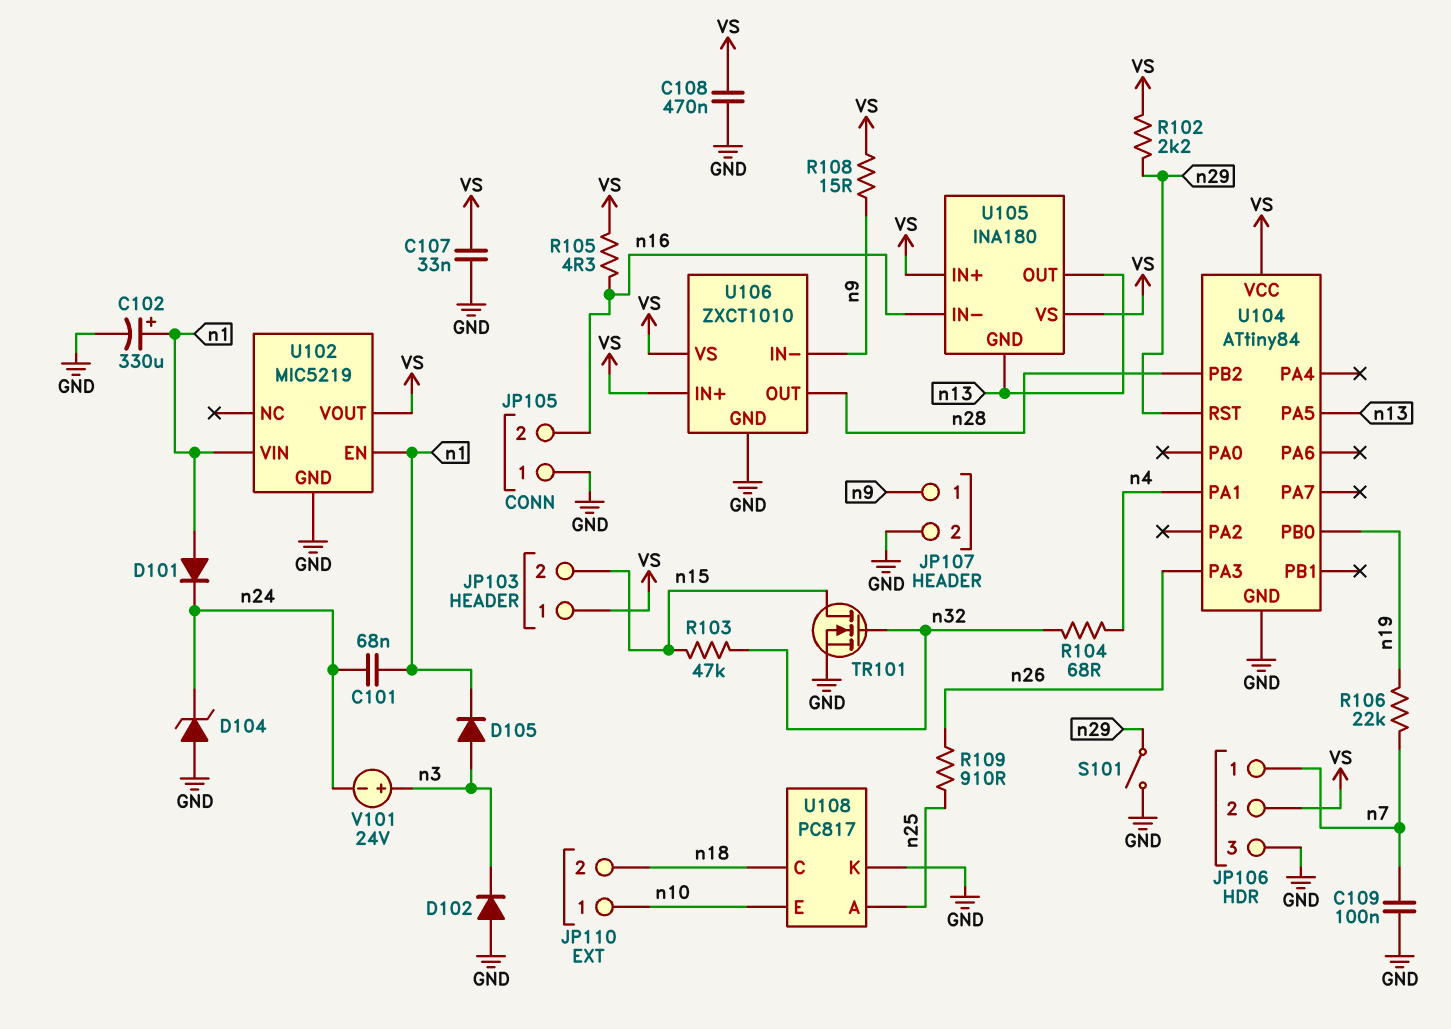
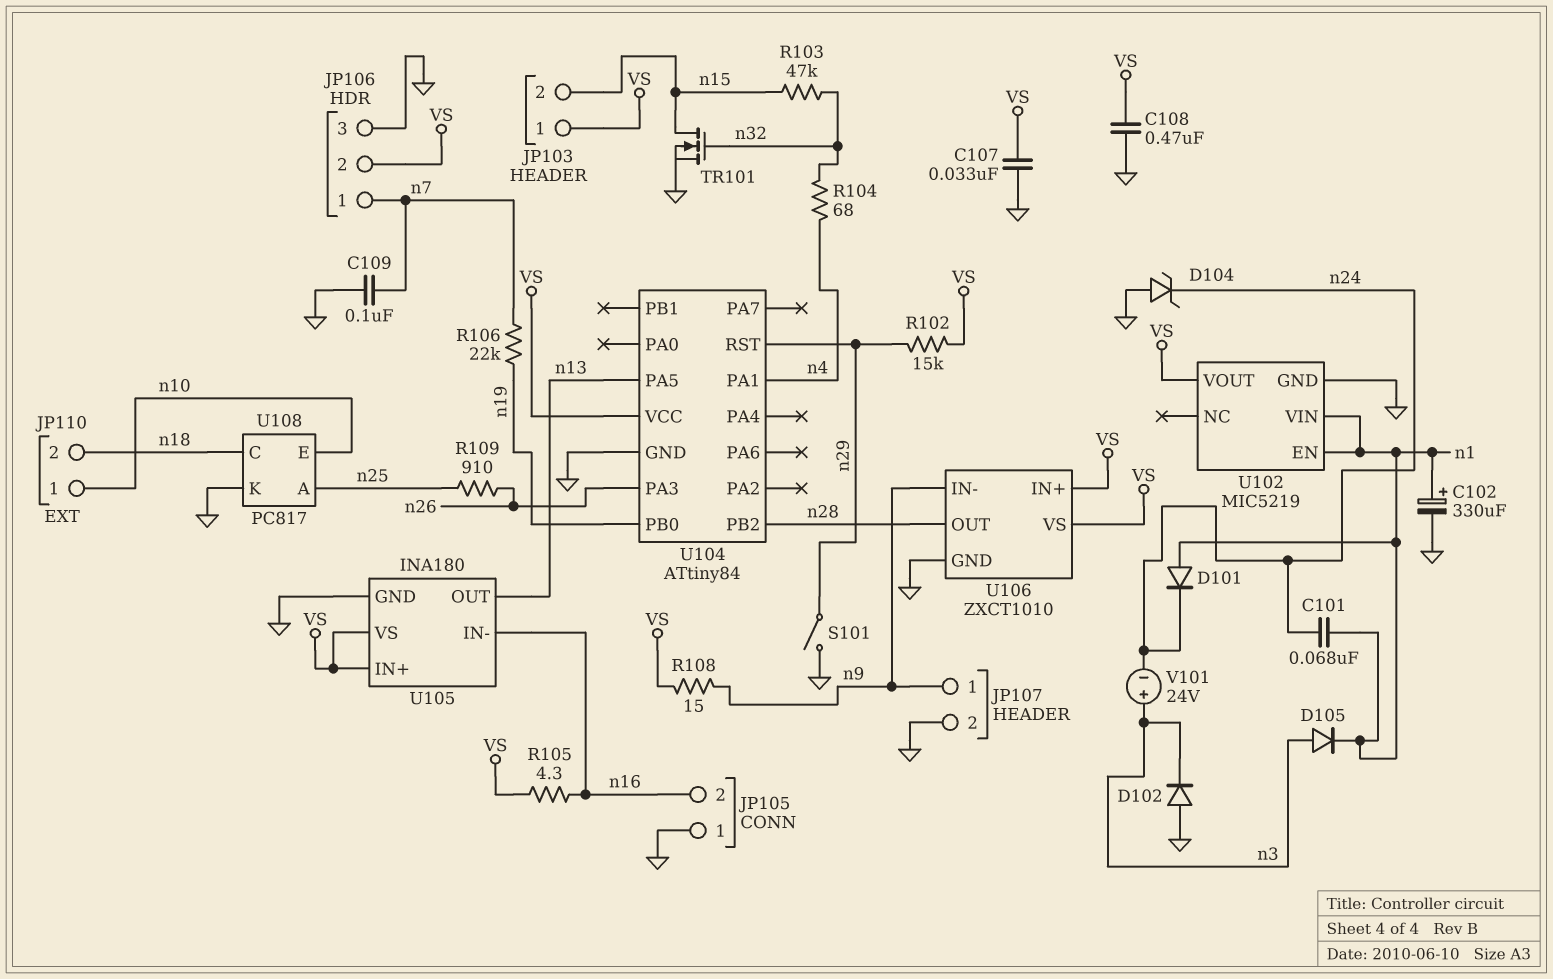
R102: 2.2k (VS, n29) -> 15k (VS, n29)
U105 pin GND: n13 -> GND

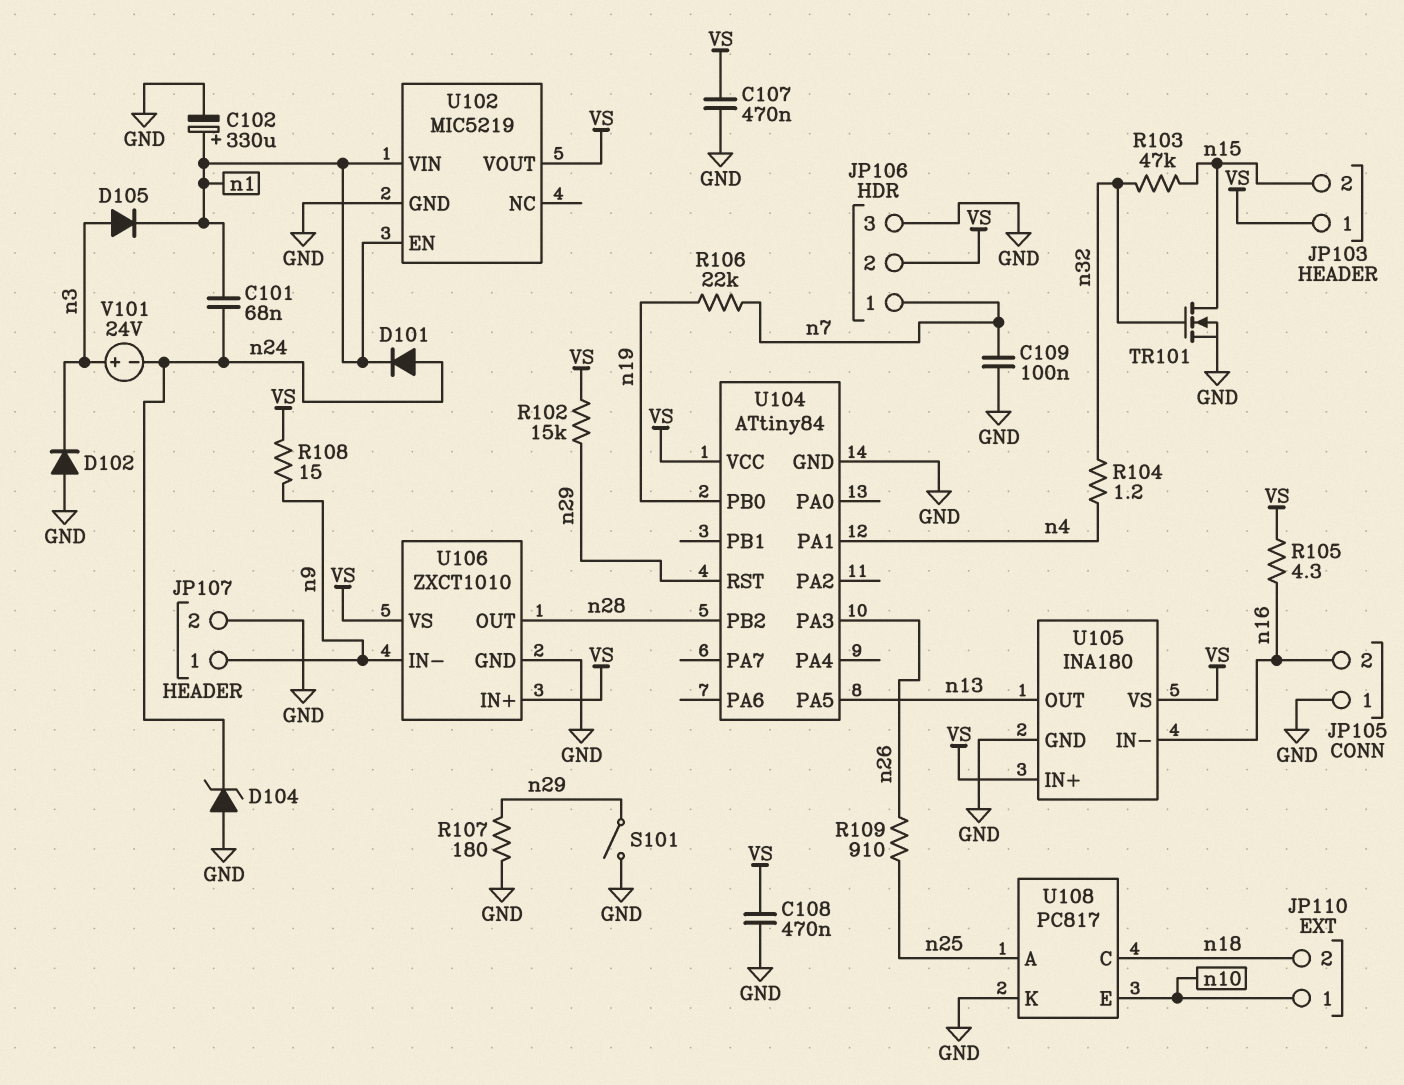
C107: 33nF (GND, VS) -> 470nF (GND, VS)
D101: diode (A n1, K n24) -> diode (A n24, K n1)
R104: 68 (n4, n32) -> 1.2 (n4, n32)
R107: none -> 180 (GND, n29)

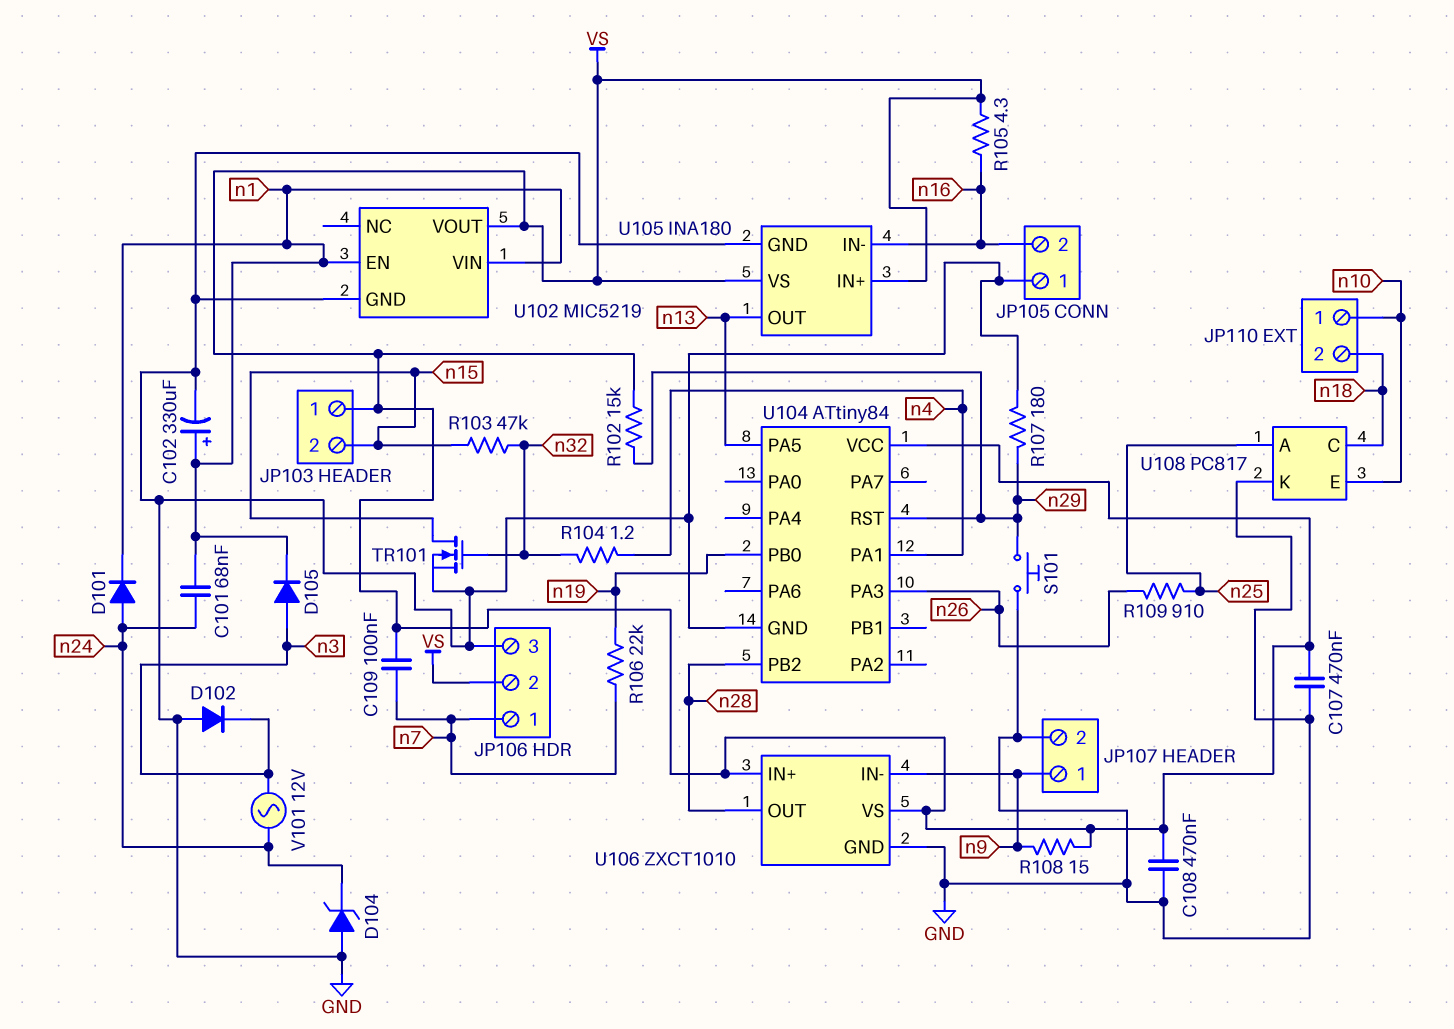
C109: 100nF (GND, n7) -> 100nF (VS, n7)
S101: switch (GND, n29) -> button (GND, n29)
V101: 24V (plus n3, minus n24) -> AC 12V (n3, n24)

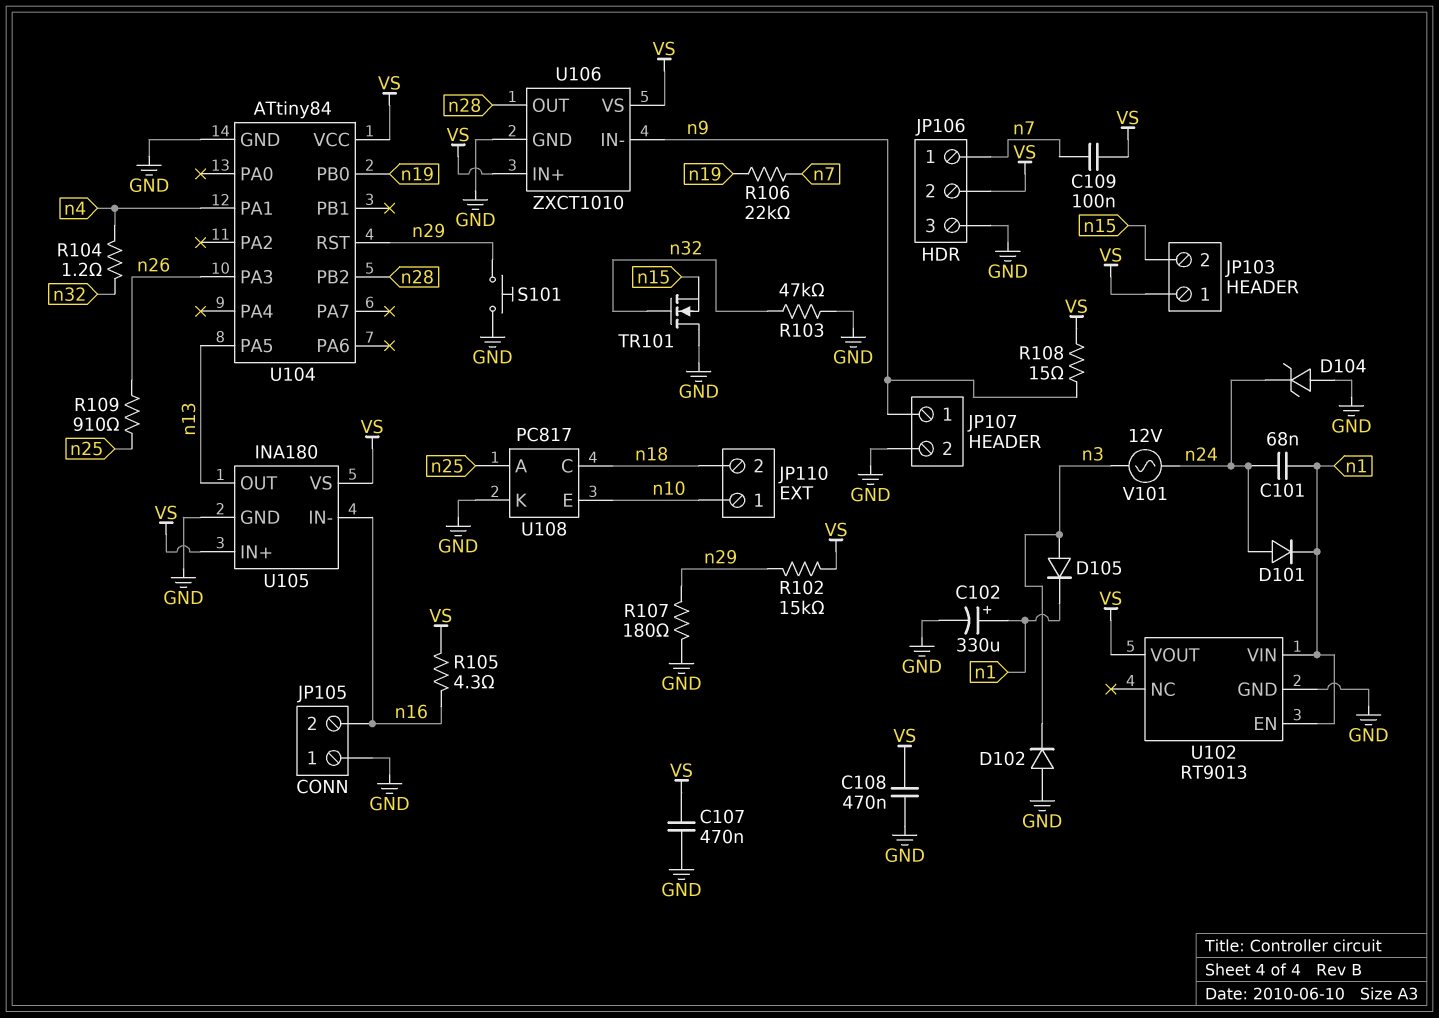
R103: 47k (n15, n32) -> 47k (GND, n32)
TR101: NMOS (G n32, D n15, S GND) -> NMOS (G n32, D GND, S n15)
U102: MIC5219 -> RT9013

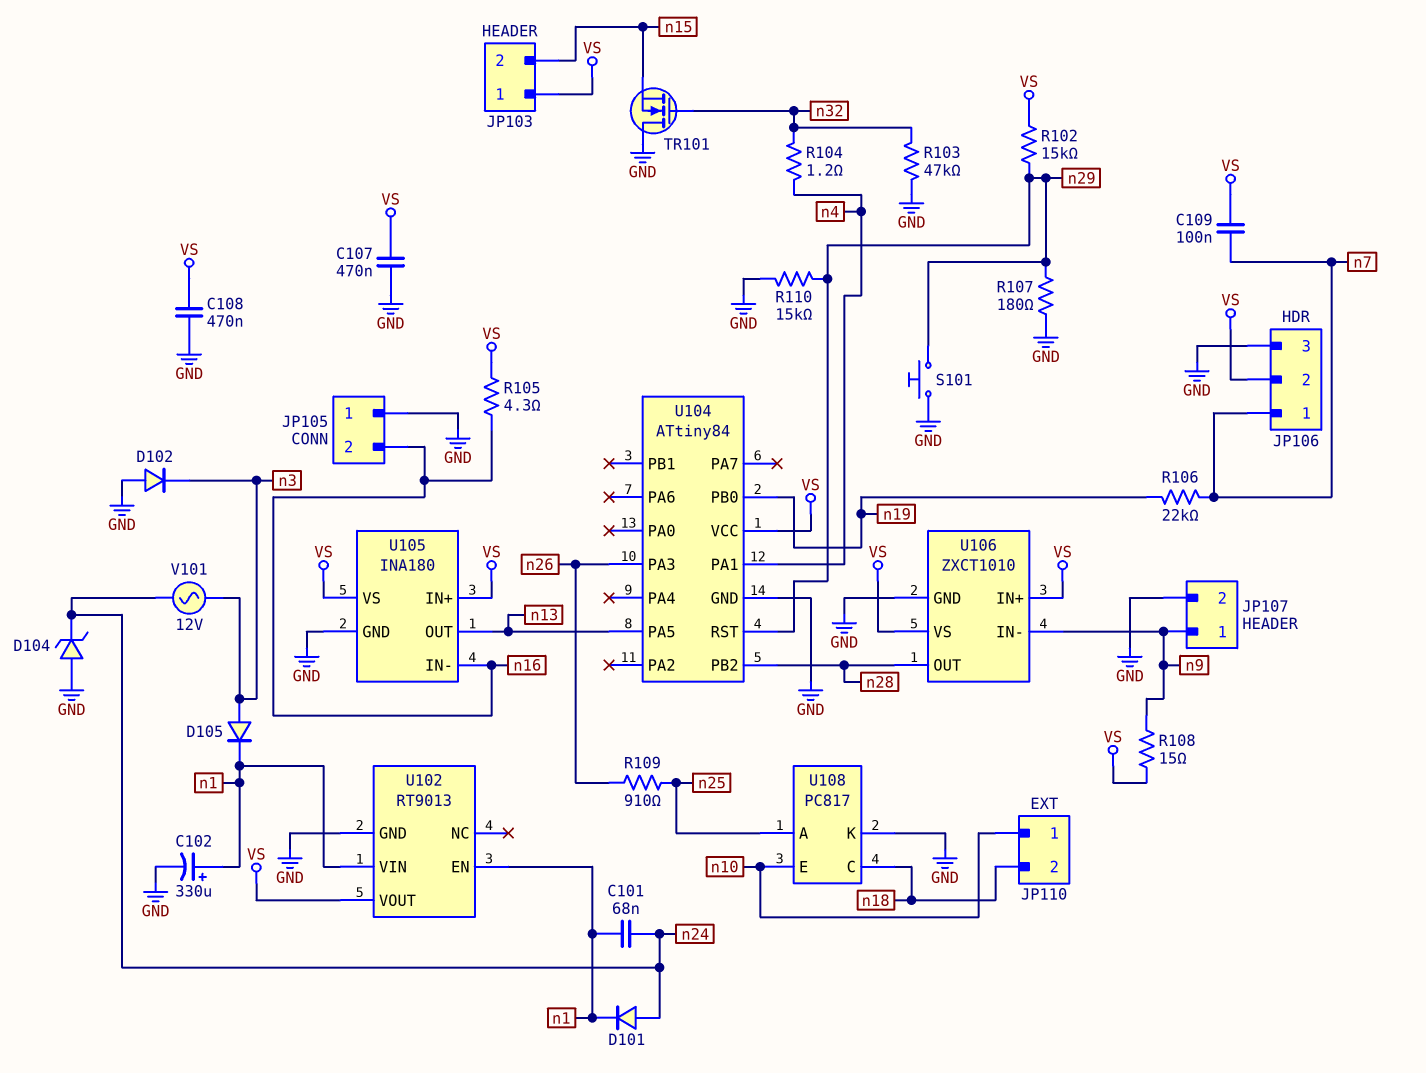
R110: none -> 15k (GND, n29)

